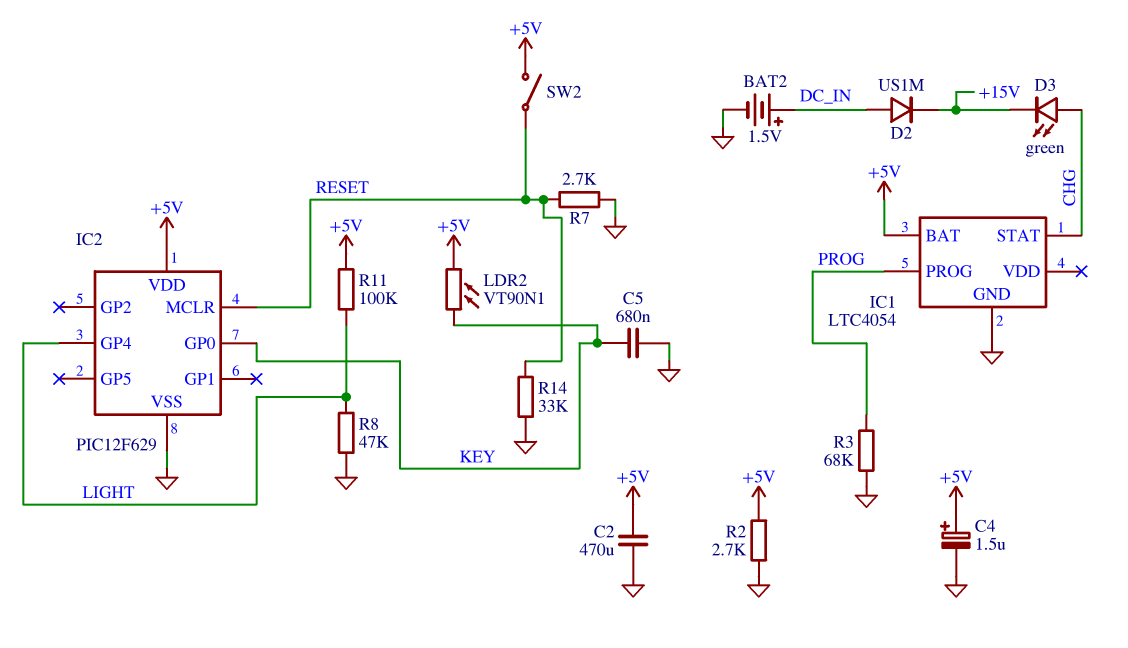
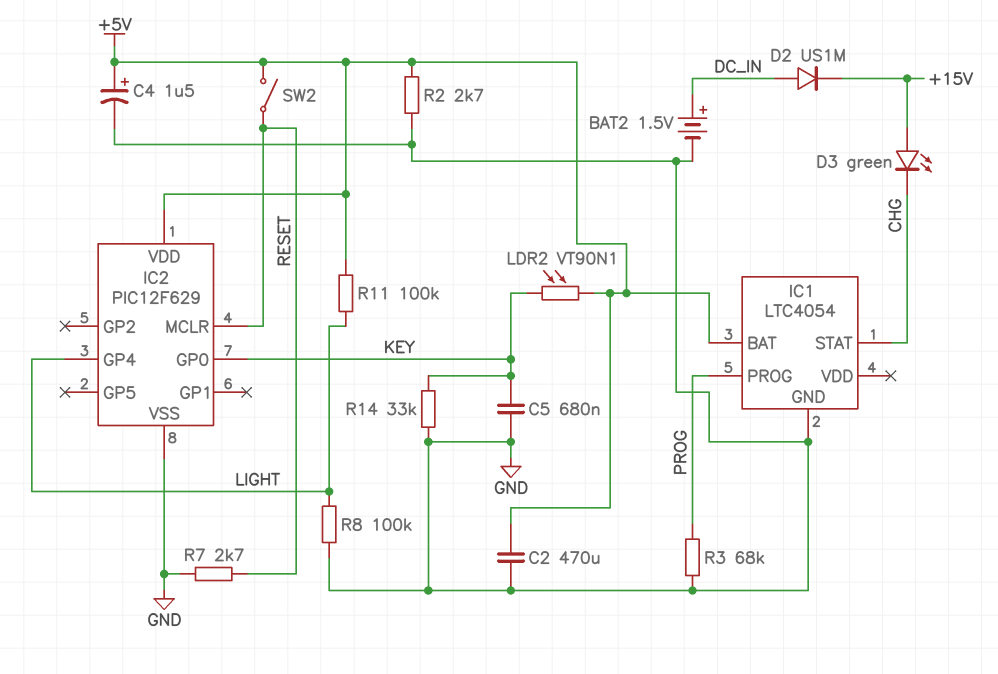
D3: LED green (A CHG, K +15V) -> LED green (A +15V, K CHG)
R8: 47k (GND, LIGHT) -> 100k (GND, LIGHT)
R14: 33k (GND, RESET) -> 33k (GND, KEY)

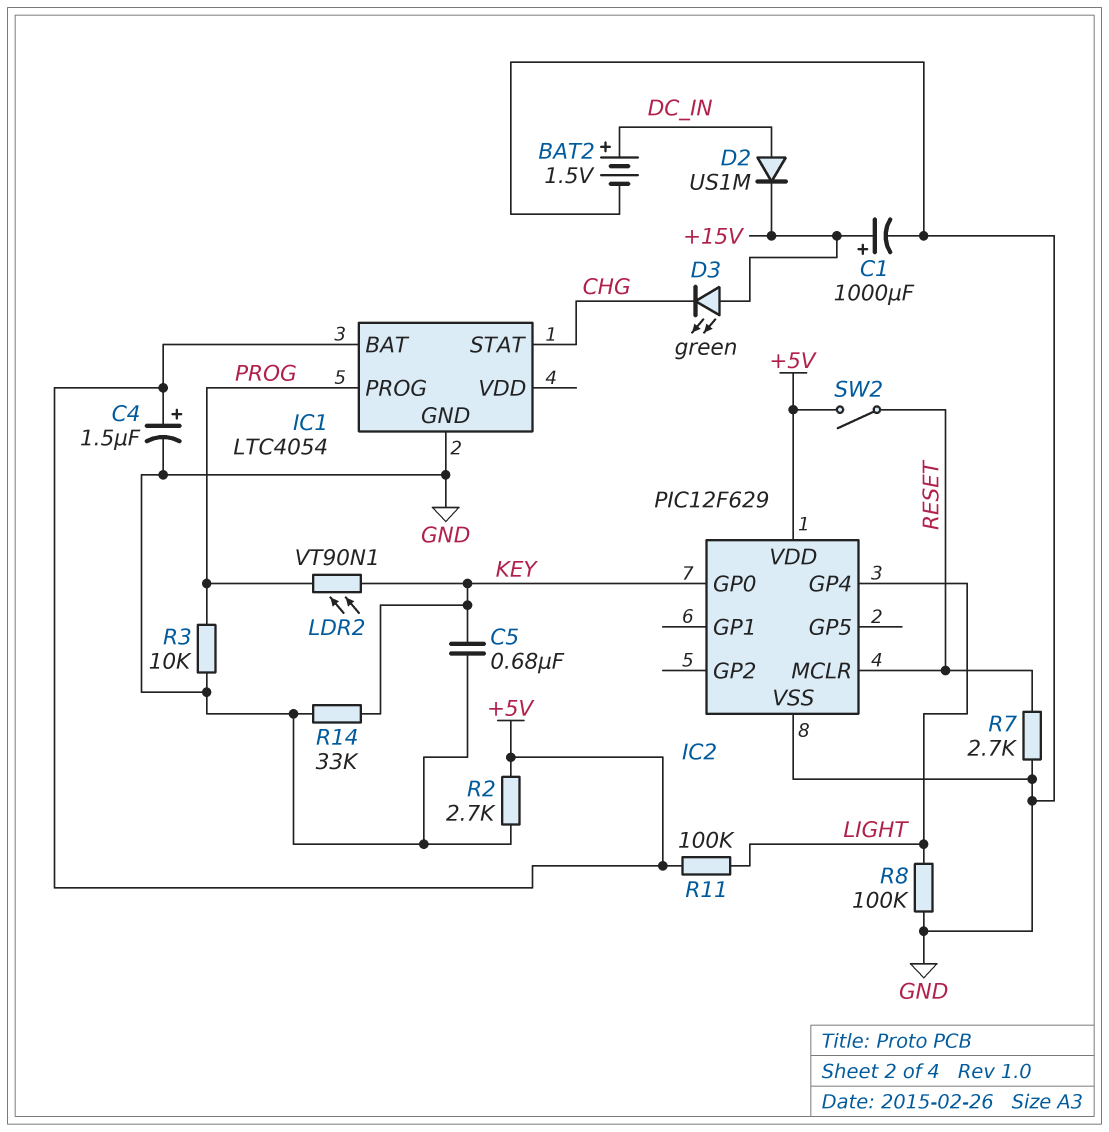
C1: none -> 1000uF (plus +15V, minus GND)
C2: 470uF (+5V, GND) -> none
LDR2: VT90N1 (+5V, KEY) -> VT90N1 (KEY, PROG)
R3: 68k (GND, PROG) -> 10k (GND, PROG)

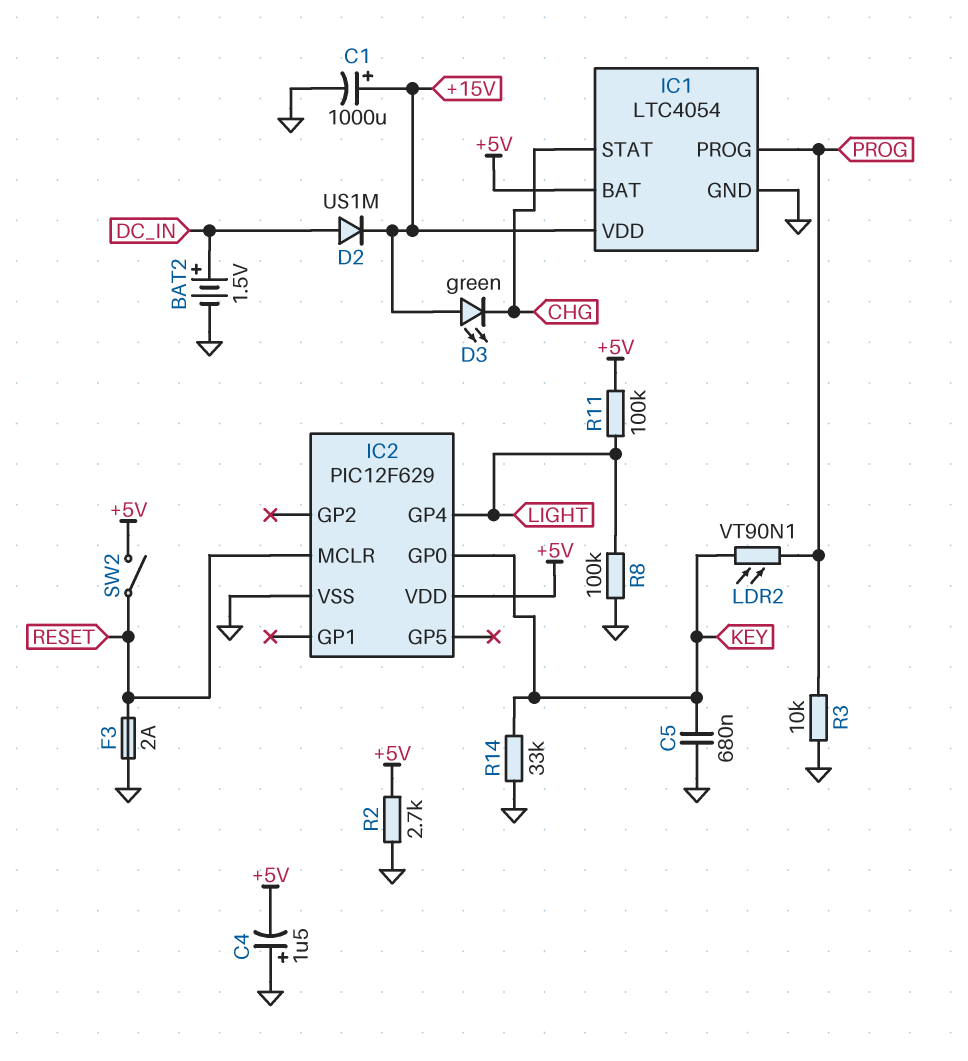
C4: 1.5uF (plus +5V, minus GND) -> 1.5uF (plus GND, minus +5V)
F3: none -> 2A (GND, RESET)
IC1 pin VDD: none -> +15V
R7: 2.7k (GND, RESET) -> none

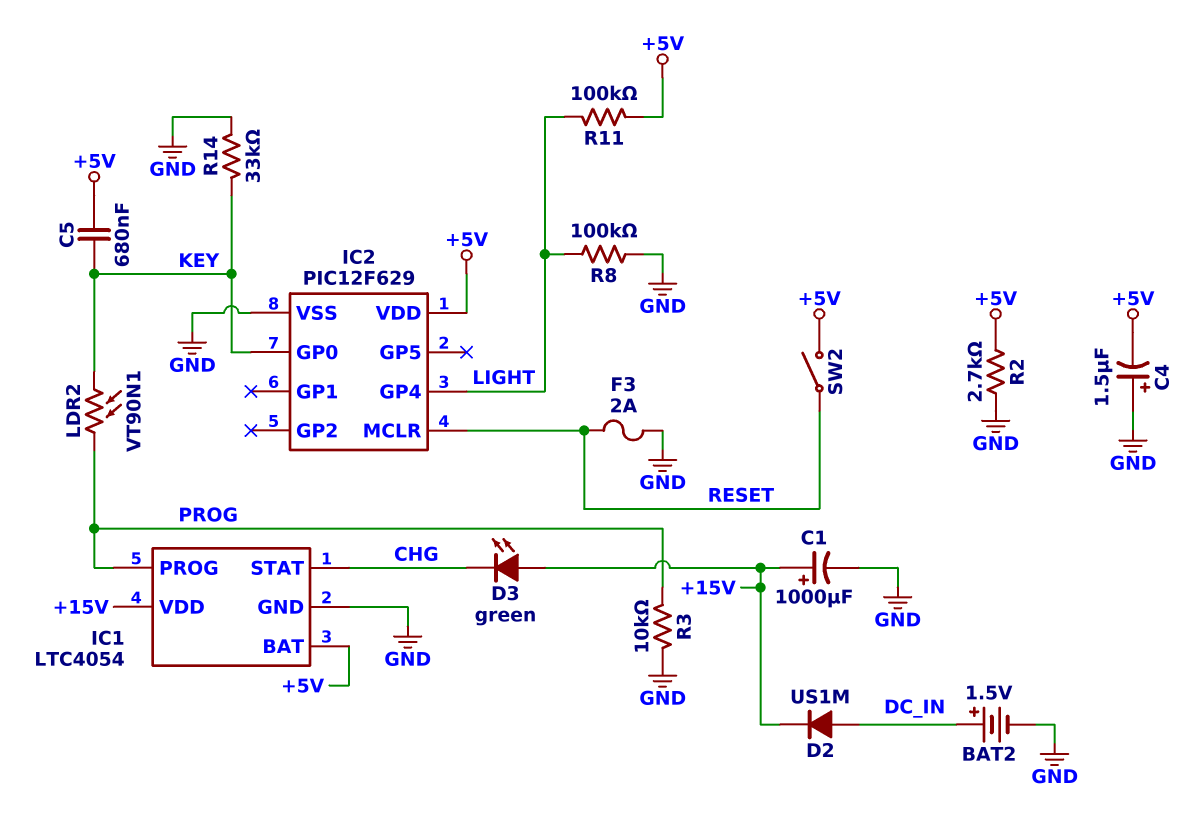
C5: 680nF (GND, KEY) -> 680nF (+5V, KEY)

